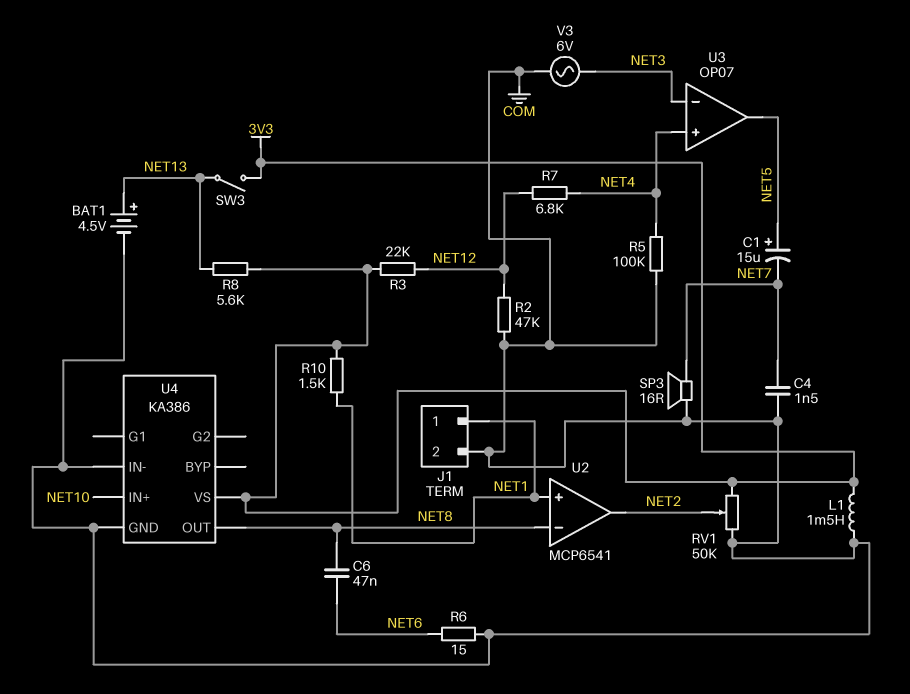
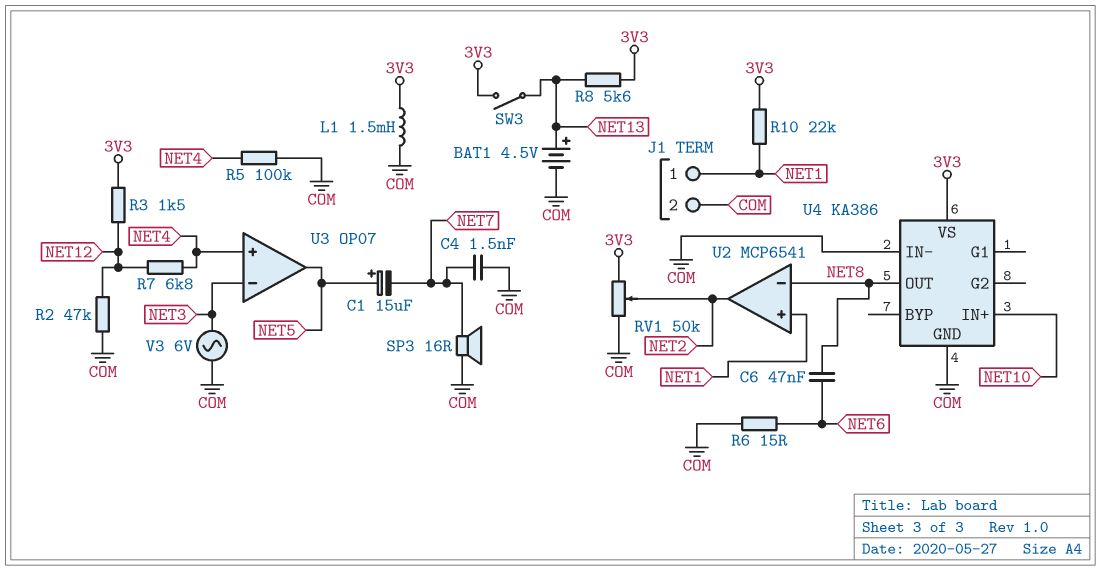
R3: 22k (3V3, NET12) -> 1.5k (3V3, NET12)
R10: 1.5k (3V3, NET1) -> 22k (3V3, NET1)

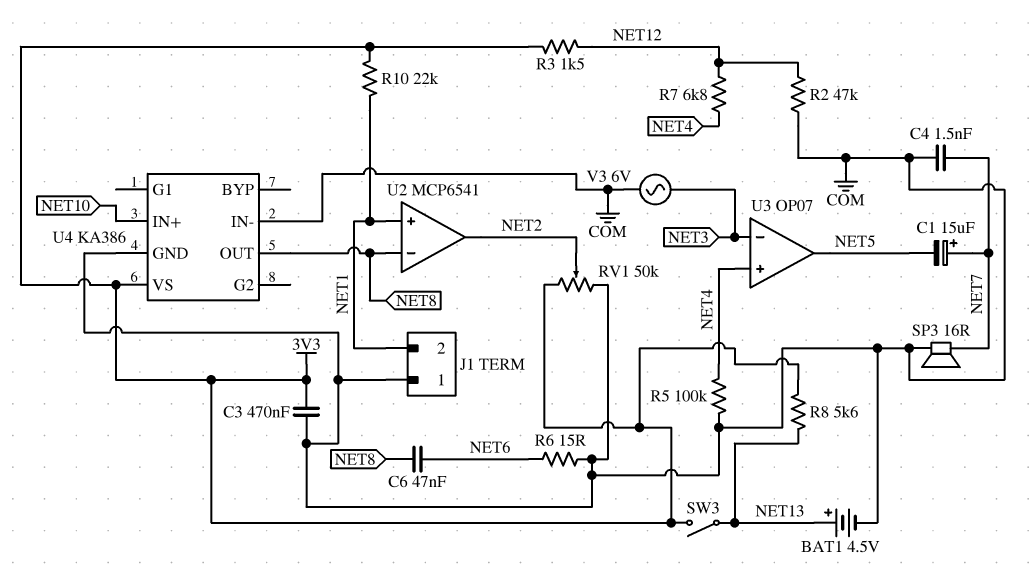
C1: 15uF (plus NET5, minus NET7) -> 15uF (plus NET7, minus NET5)
C3: none -> 470nF (3V3, COM)
J1 pin 1: NET1 -> COM
J1 pin 2: COM -> NET1
L1: 1.5mH (3V3, COM) -> none

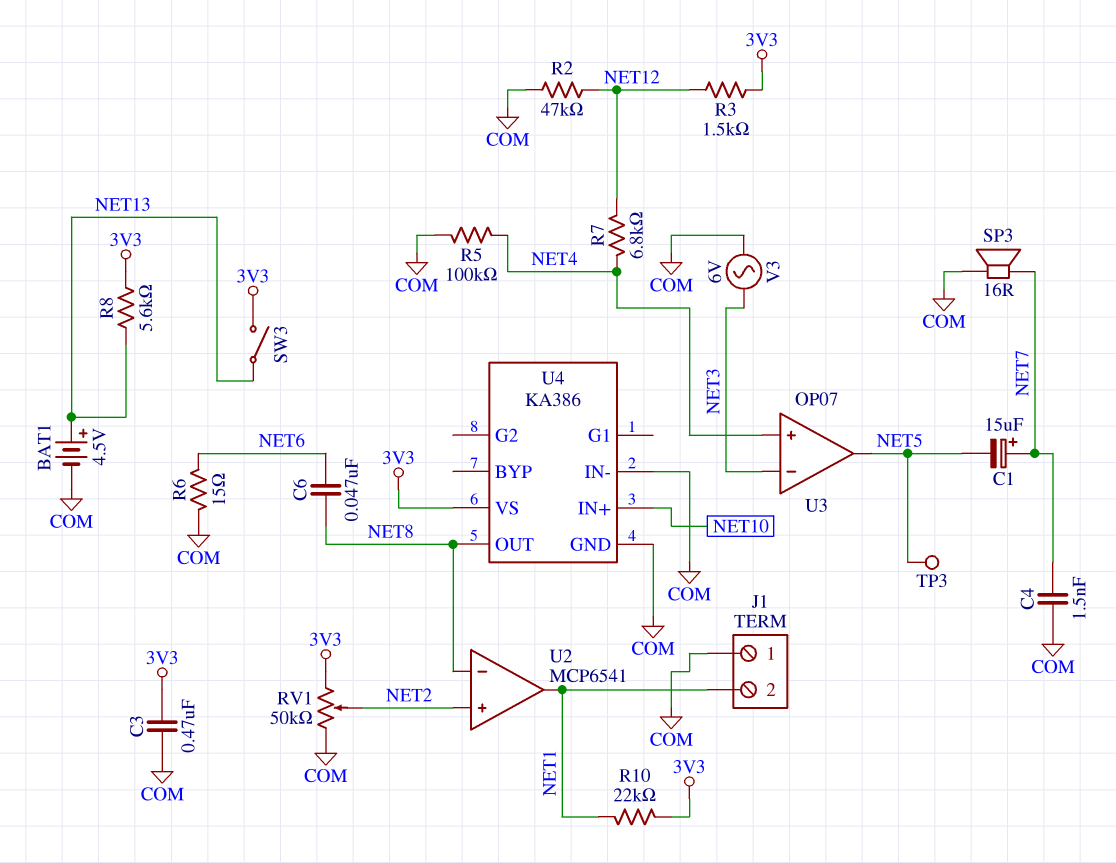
TP3: none -> test point (NET5)
U2 pin in+: NET1 -> NET2
U2 pin out: NET2 -> NET1

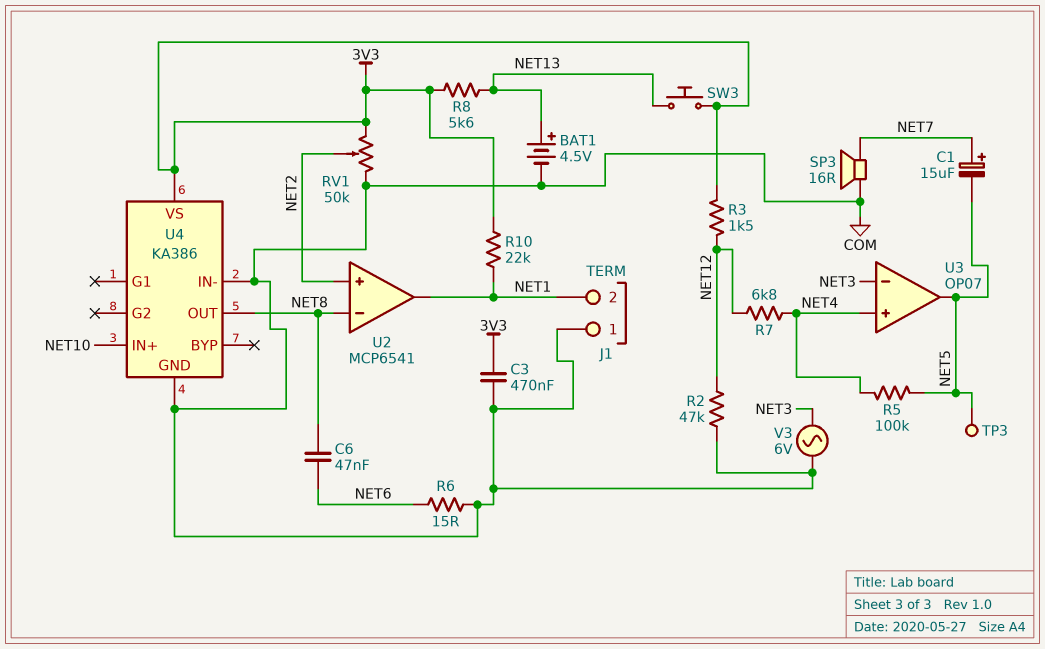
C4: 1.5nF (COM, NET7) -> none
R5: 100k (COM, NET4) -> 100k (NET4, NET5)
SW3: switch (3V3, NET13) -> button (3V3, NET13)

